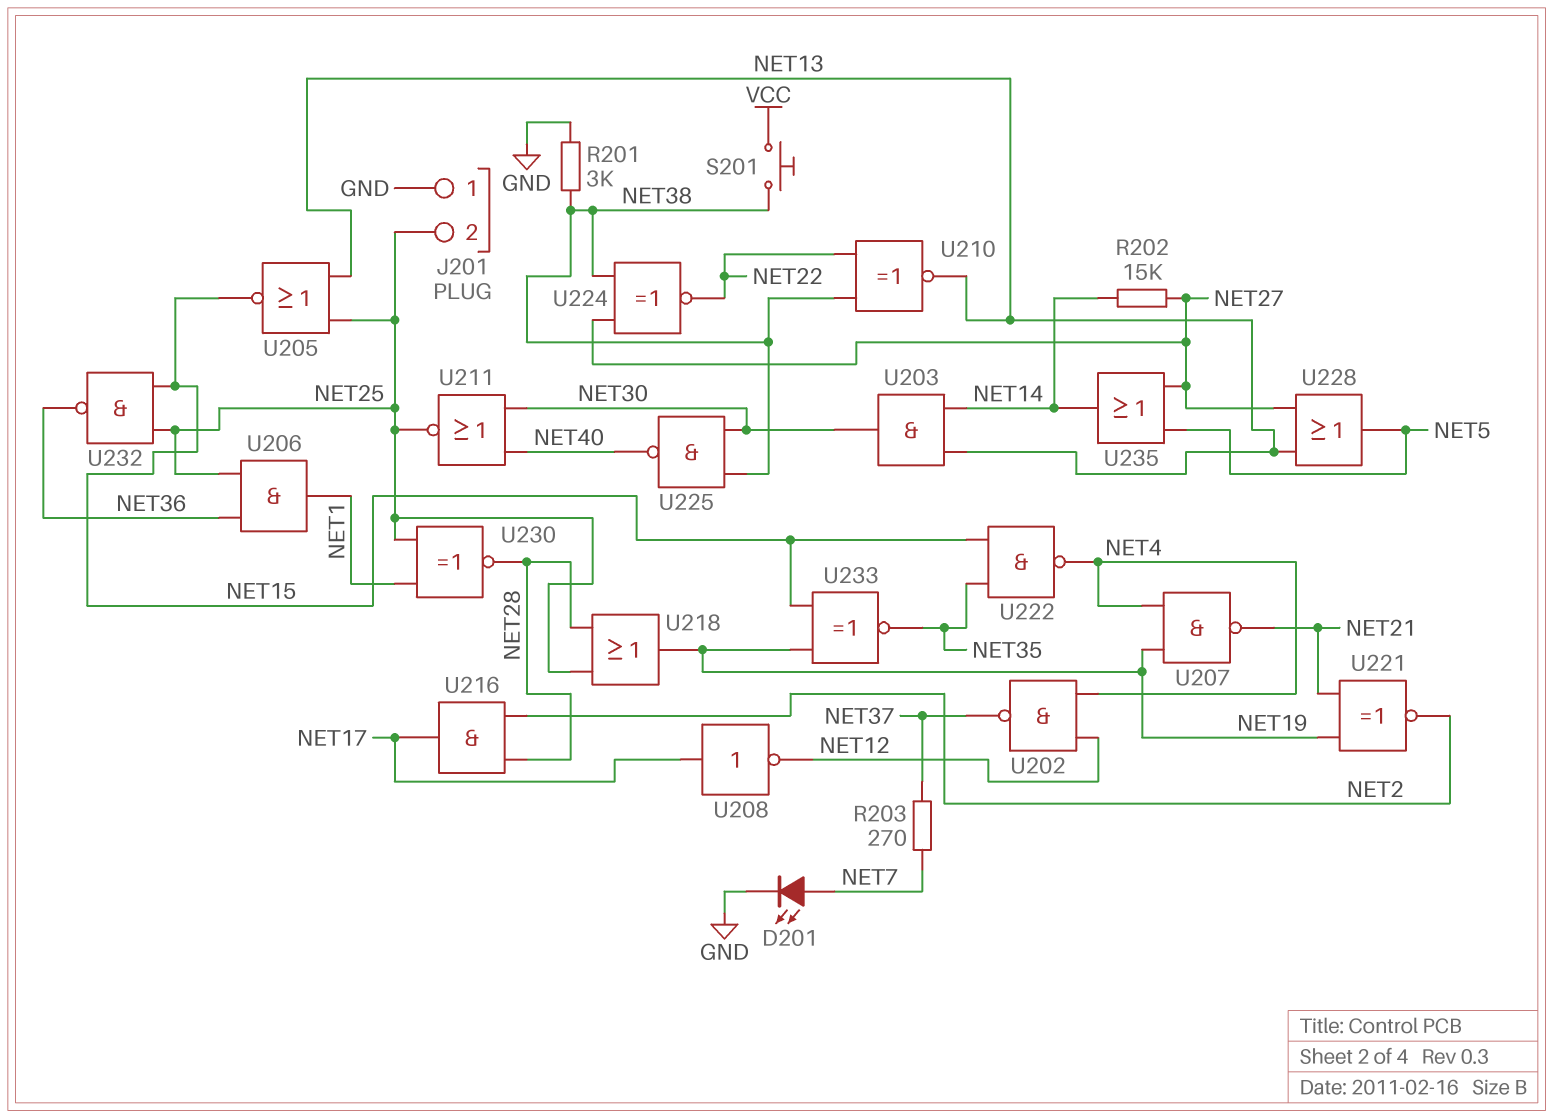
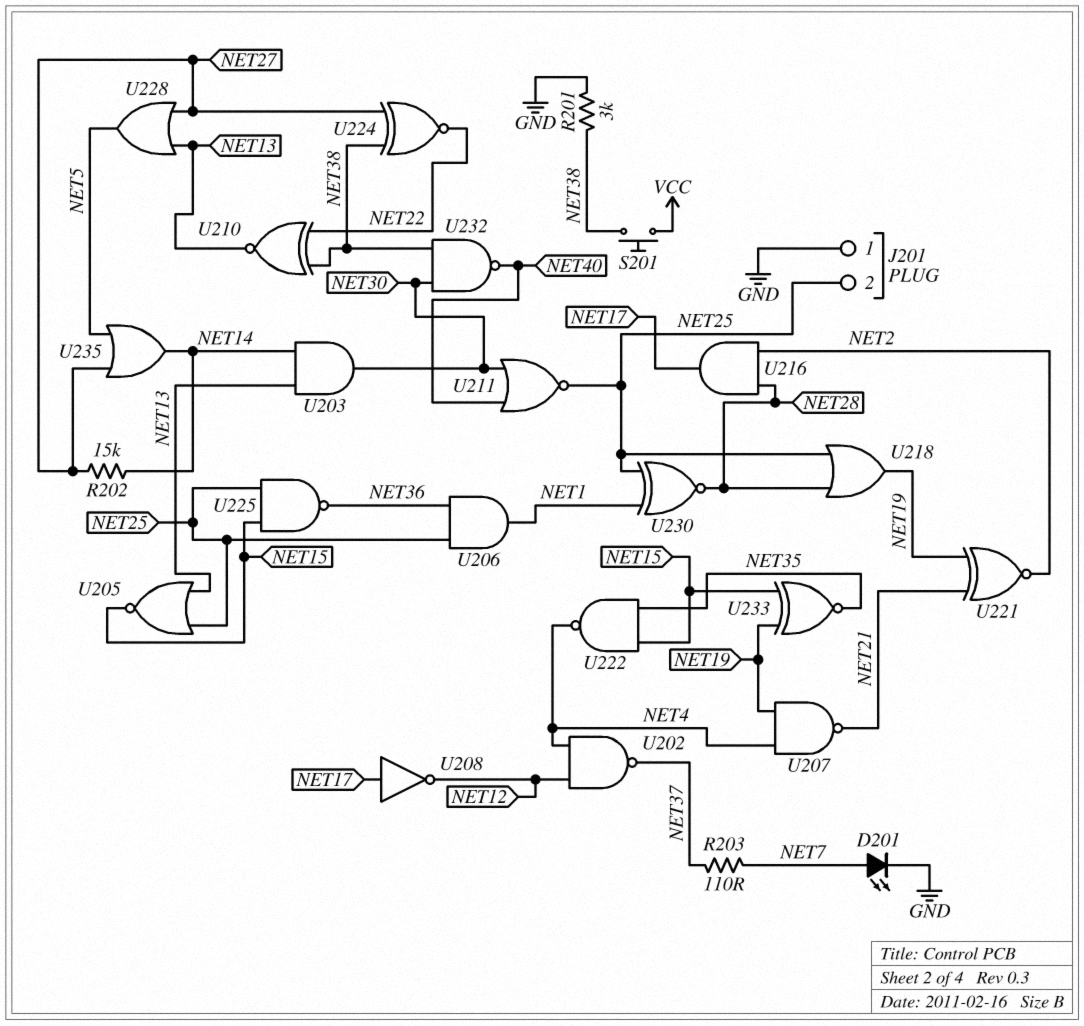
R203: 270 (NET7, NET37) -> 110 (NET7, NET37)
U225: NAND (in NET30, in NET38, out NET40) -> NAND (in NET15, in NET25, out NET36)
U232: NAND (in NET15, in NET25, out NET36) -> NAND (in NET30, in NET38, out NET40)

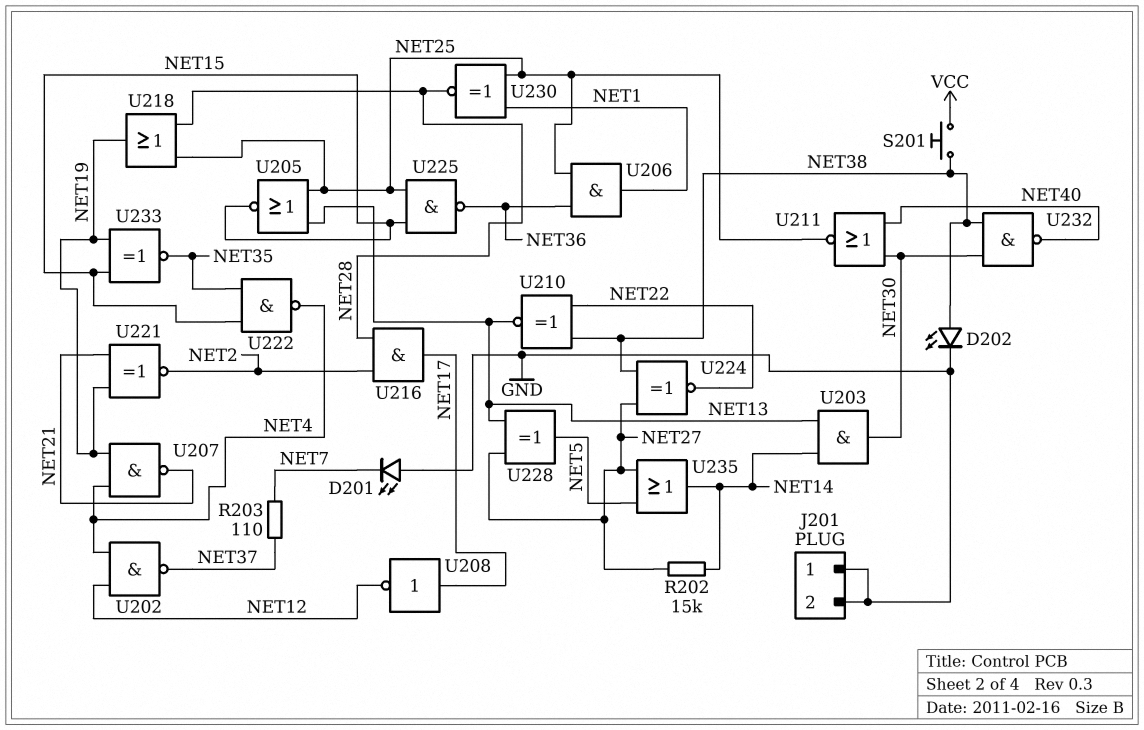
D201: LED (A NET7, K GND) -> LED (A GND, K NET7)
D202: none -> LED (A NET38, K GND)
J201 pin 2: NET25 -> GND
R201: 3k (GND, NET38) -> none
U228: OR (in NET13, in NET27, out NET5) -> XOR (in NET13, in NET27, out NET5)

